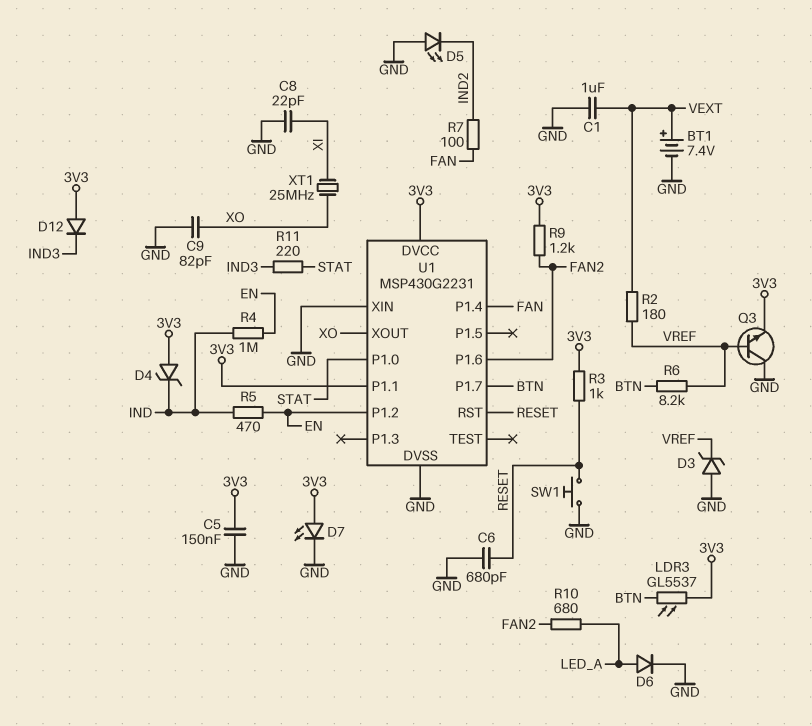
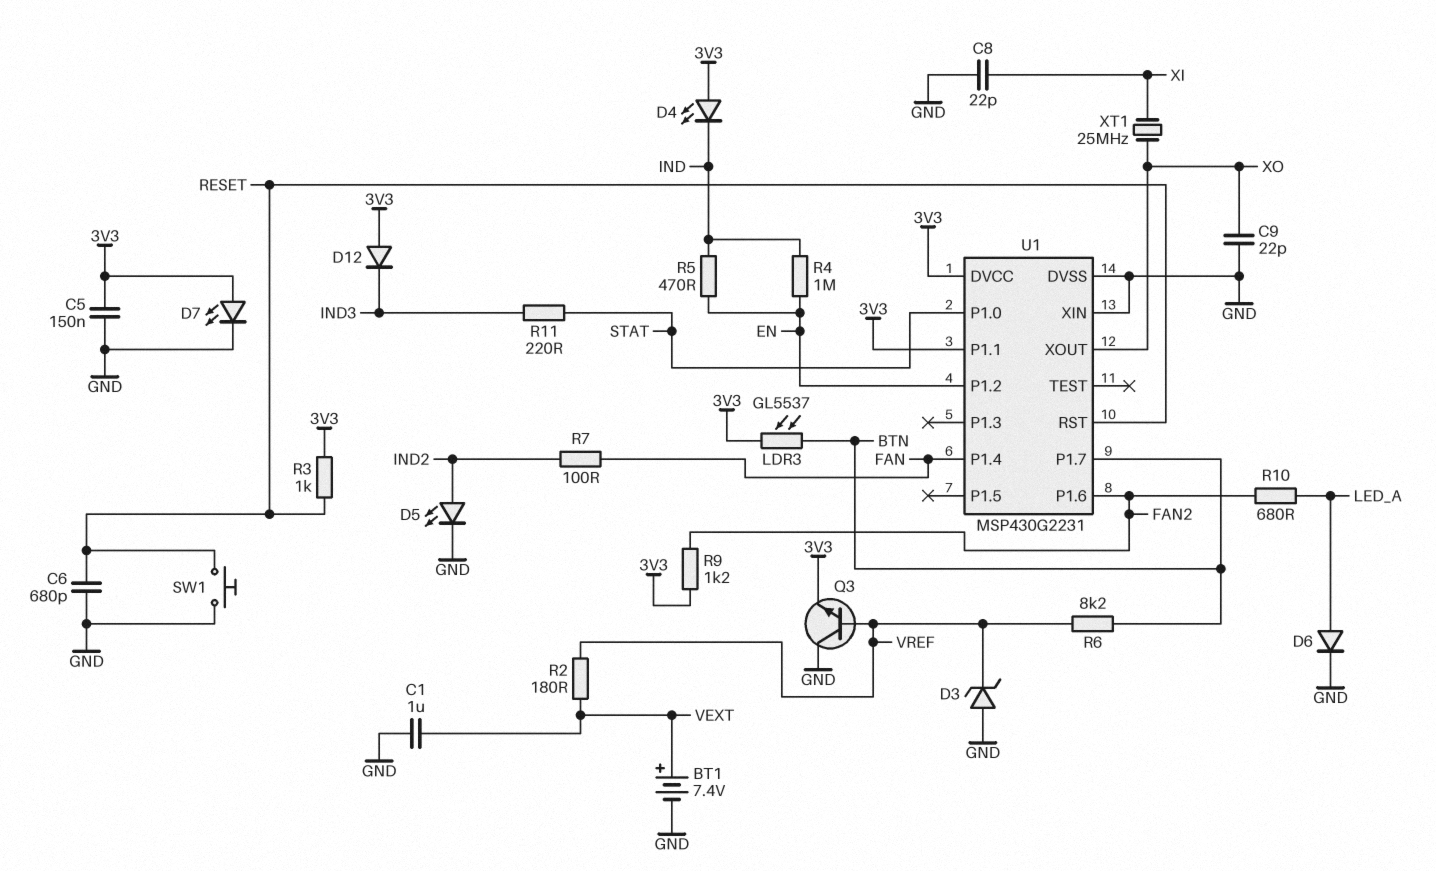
C9: 82pF (GND, XO) -> 22pF (GND, XO)
D4: zener (A 3V3, K IND) -> LED (A 3V3, K IND)
D5: LED (A GND, K IND2) -> LED (A IND2, K GND)

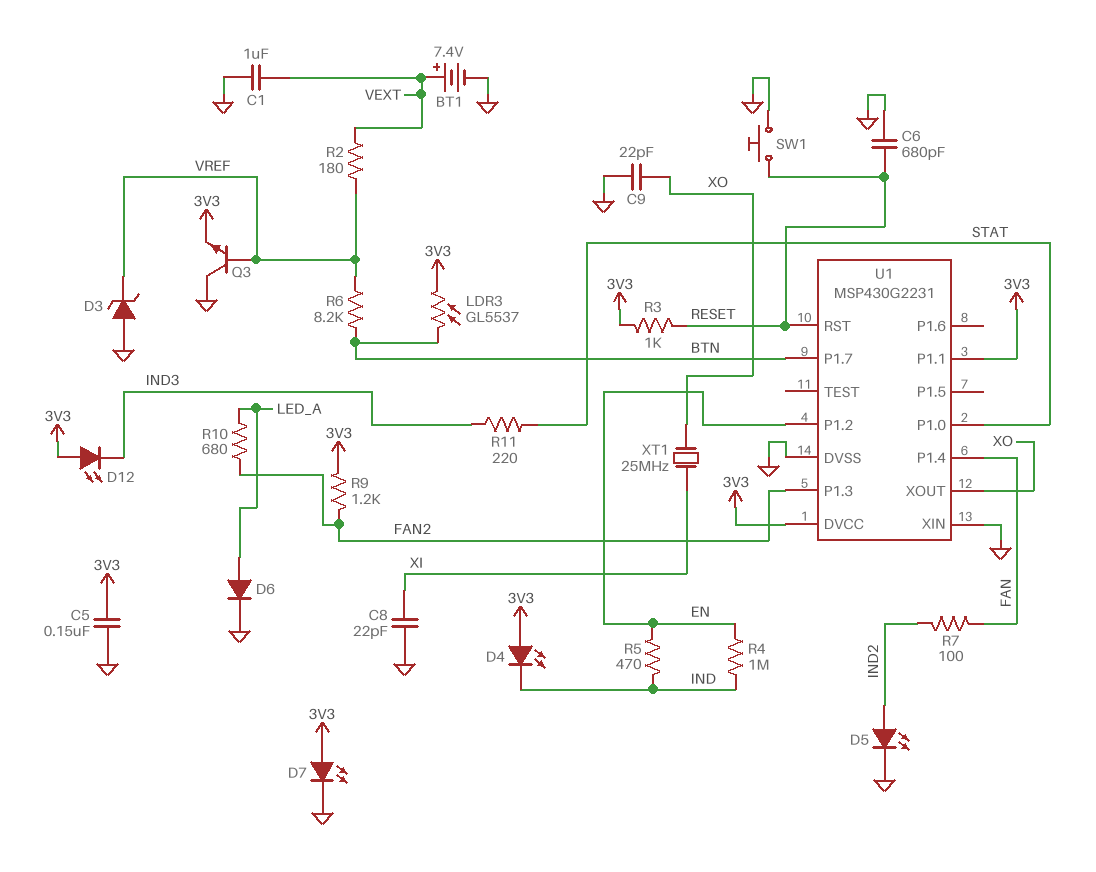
D12: diode (A 3V3, K IND3) -> LED (A 3V3, K IND3)
U1 pin P1.3: none -> FAN2
U1 pin P1.6: FAN2 -> none

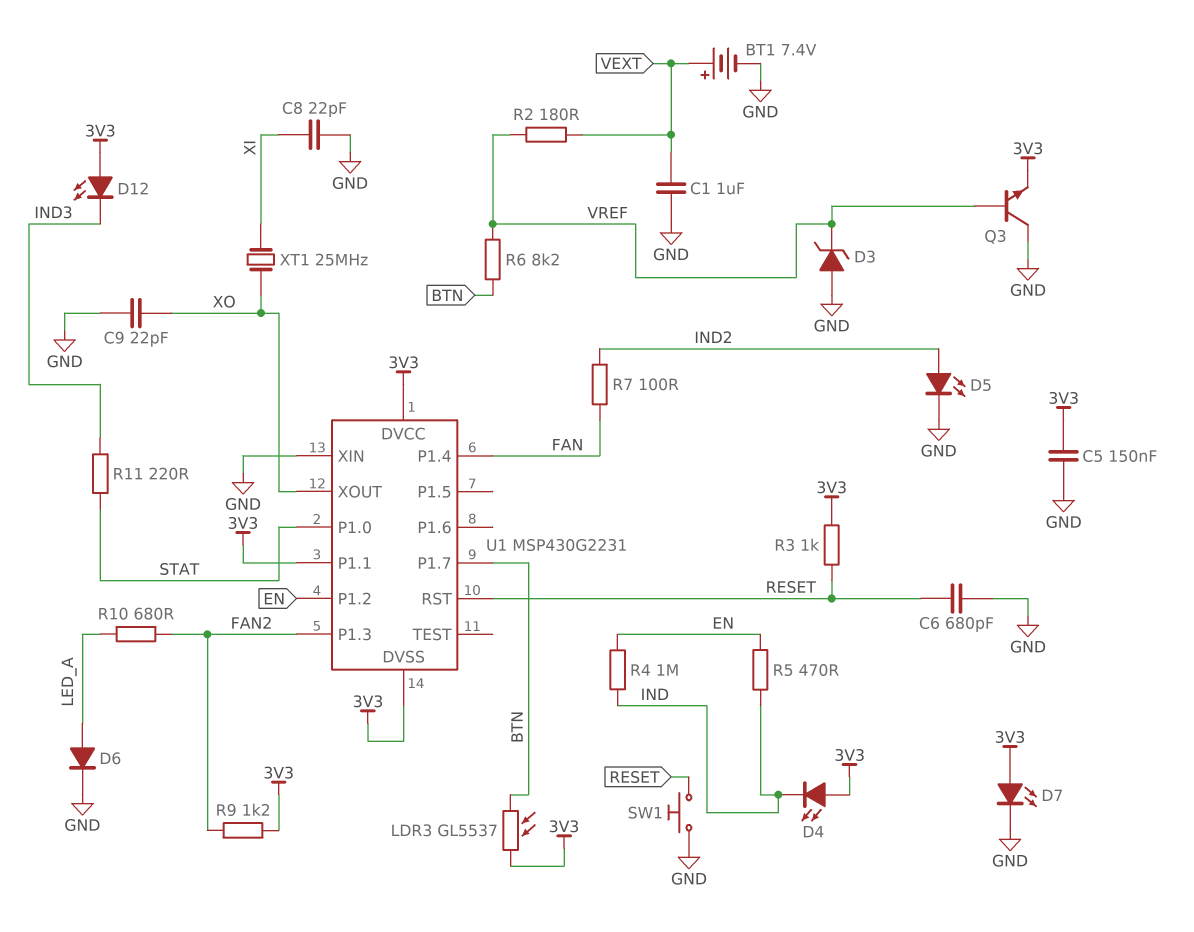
U1 pin DVSS: GND -> 3V3

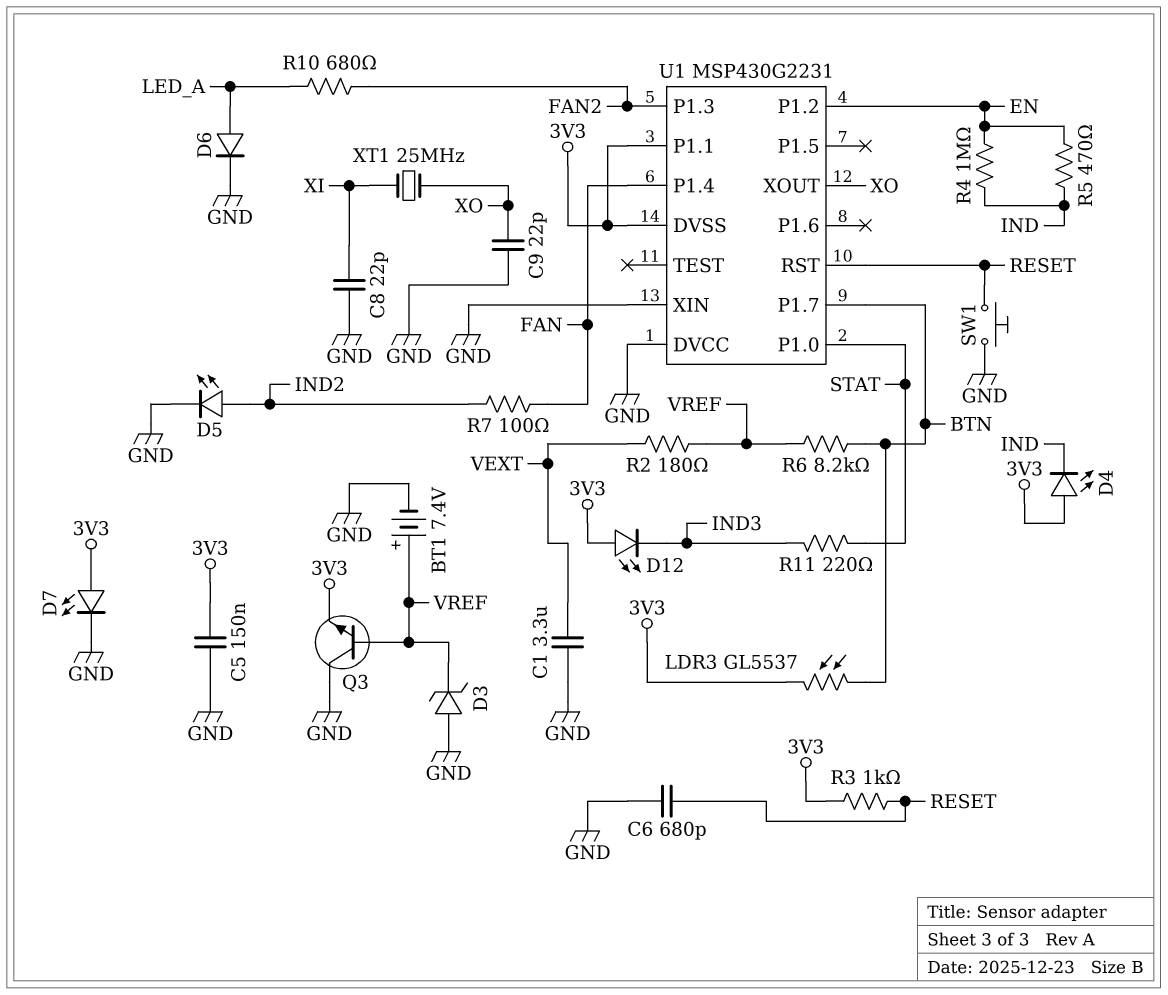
BT1: 7.4V (plus VEXT, minus GND) -> 7.4V (plus VREF, minus GND)
C1: 1uF (GND, VEXT) -> 3.3uF (GND, VEXT)
R9: 1.2k (3V3, FAN2) -> none
U1 pin DVCC: 3V3 -> GND

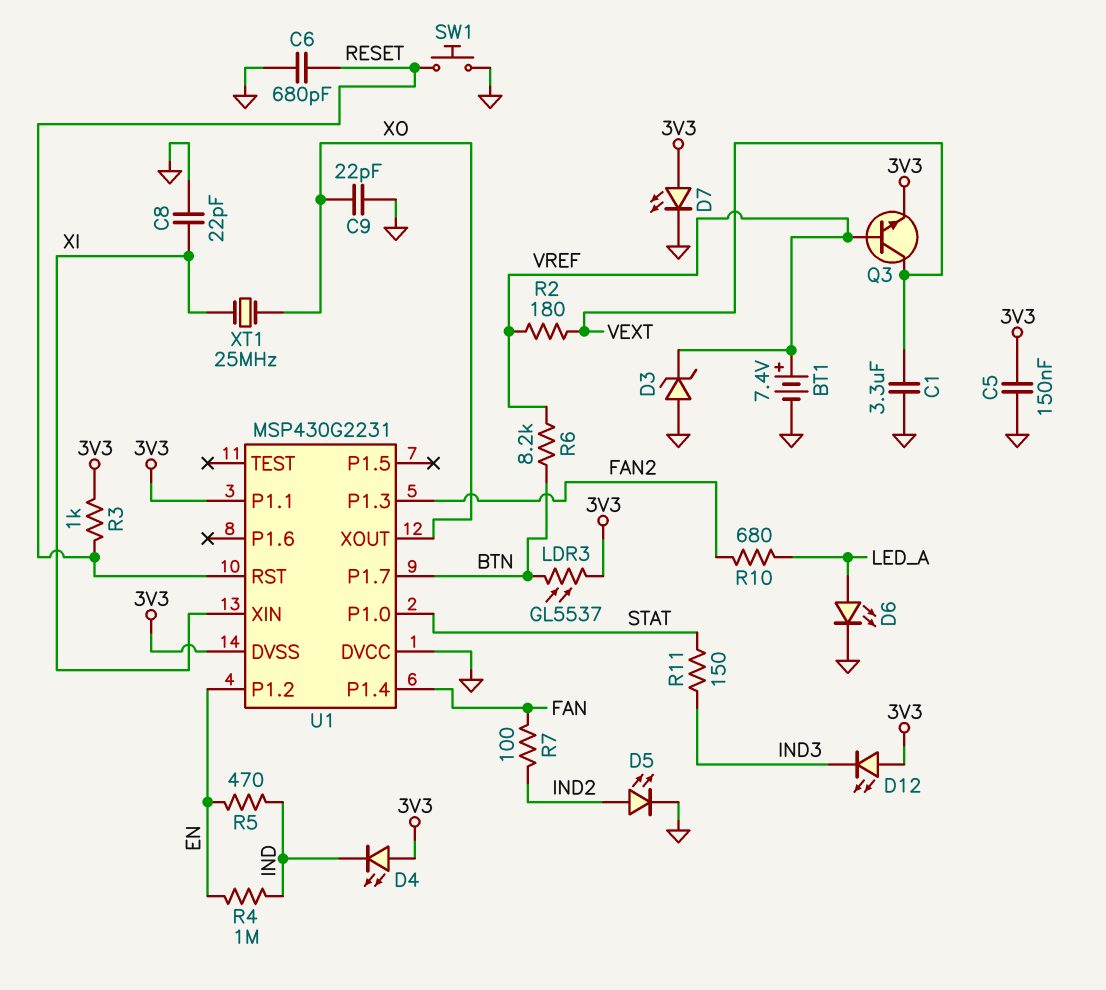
D6: diode (A LED_A, K GND) -> LED (A LED_A, K GND)
Q3: NPN (B VREF, C GND, E 3V3) -> NPN (B VREF, C VEXT, E 3V3)
R11: 220 (IND3, STAT) -> 150 (IND3, STAT)
U1 pin XIN: GND -> XI

